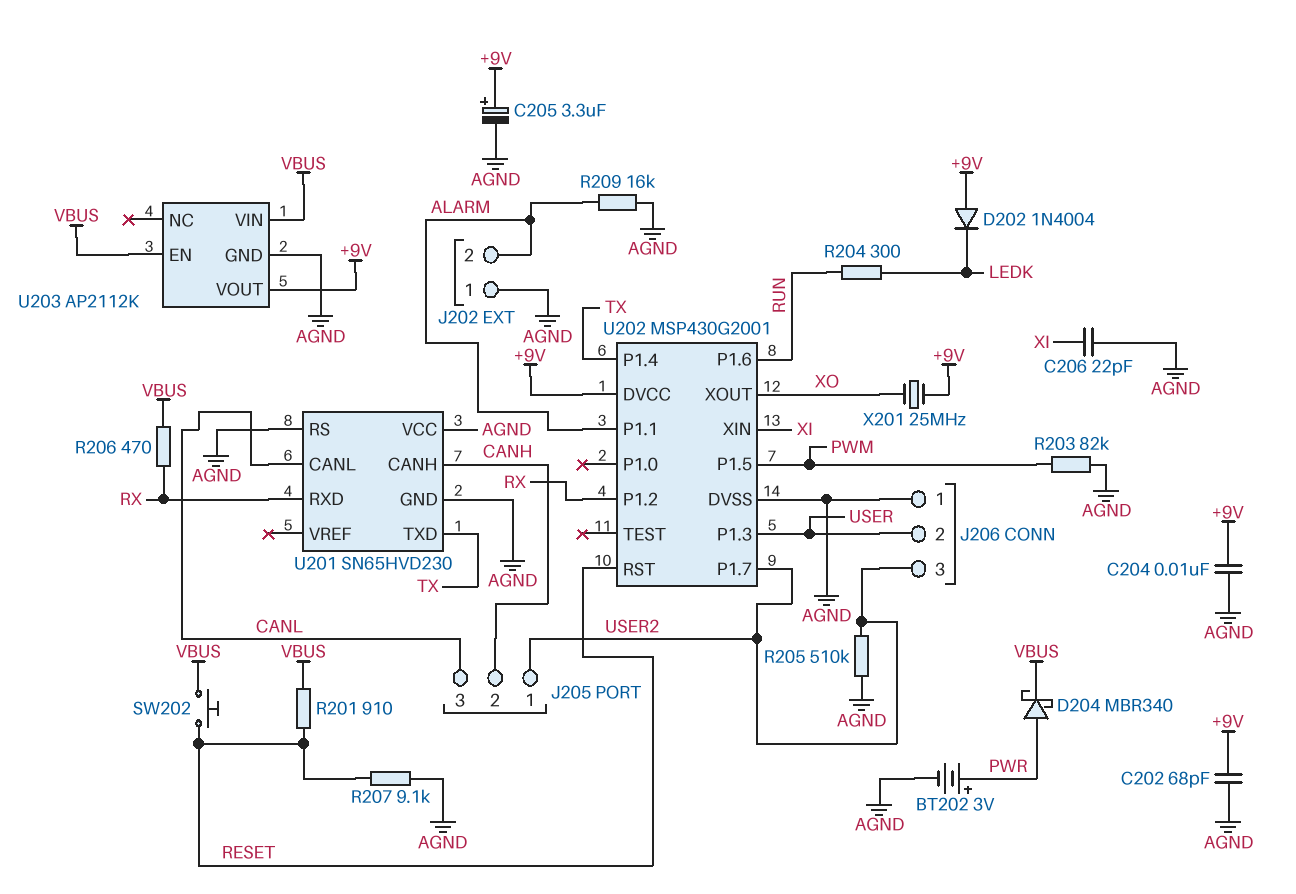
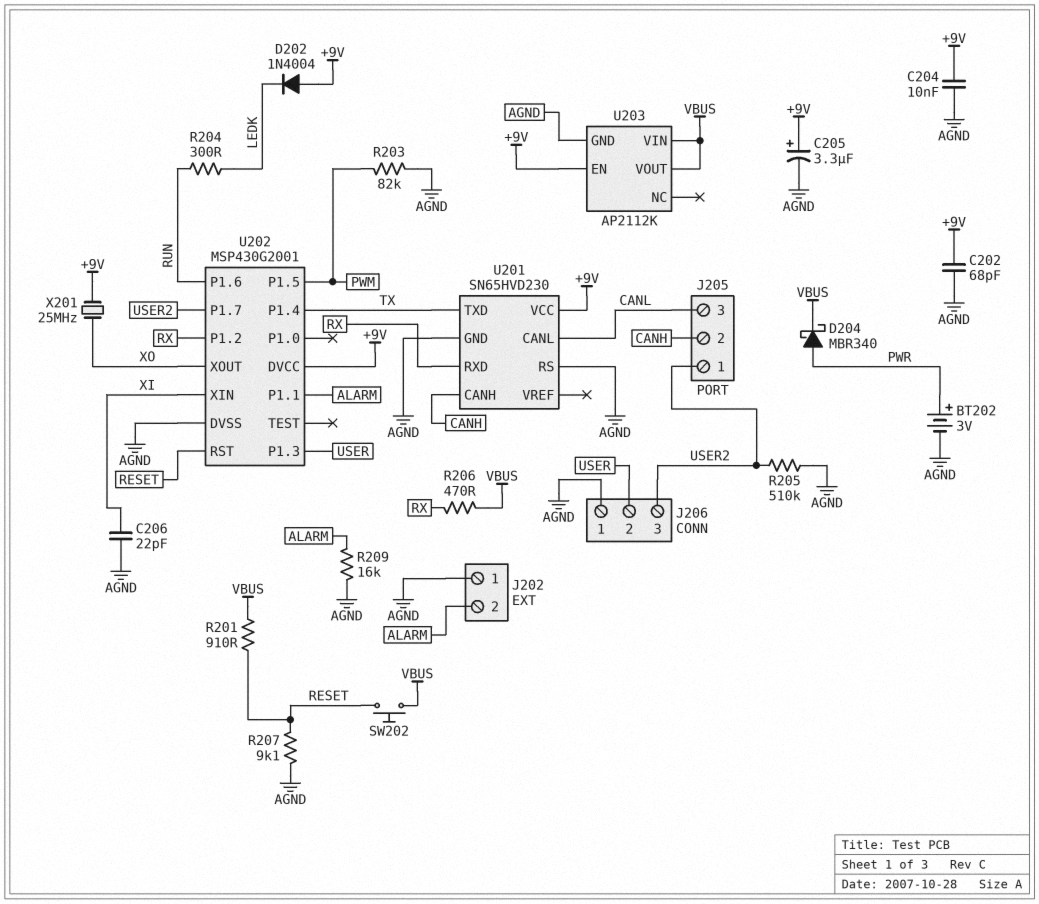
U201 pin VCC: AGND -> +9V
U203 pin EN: VBUS -> +9V
U203 pin VOUT: +9V -> VBUS

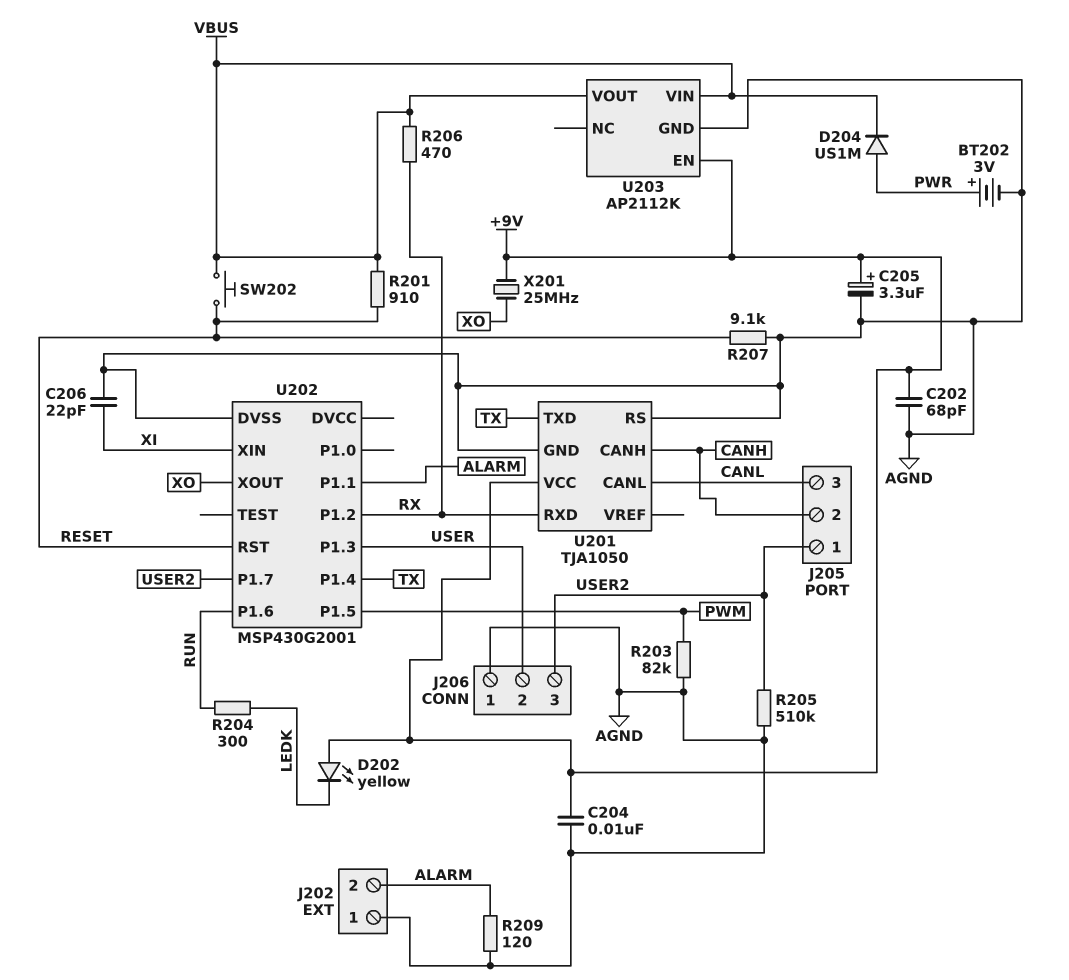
D202: diode 1N4004 (A +9V, K LEDK) -> LED yellow (A +9V, K LEDK)
D204: schottky MBR340 (A PWR, K VBUS) -> diode US1M (A PWR, K VBUS)
R209: 16k (AGND, ALARM) -> 120 (AGND, ALARM)
U201: SN65HVD230 -> TJA1050
U202 pin DVCC: +9V -> none

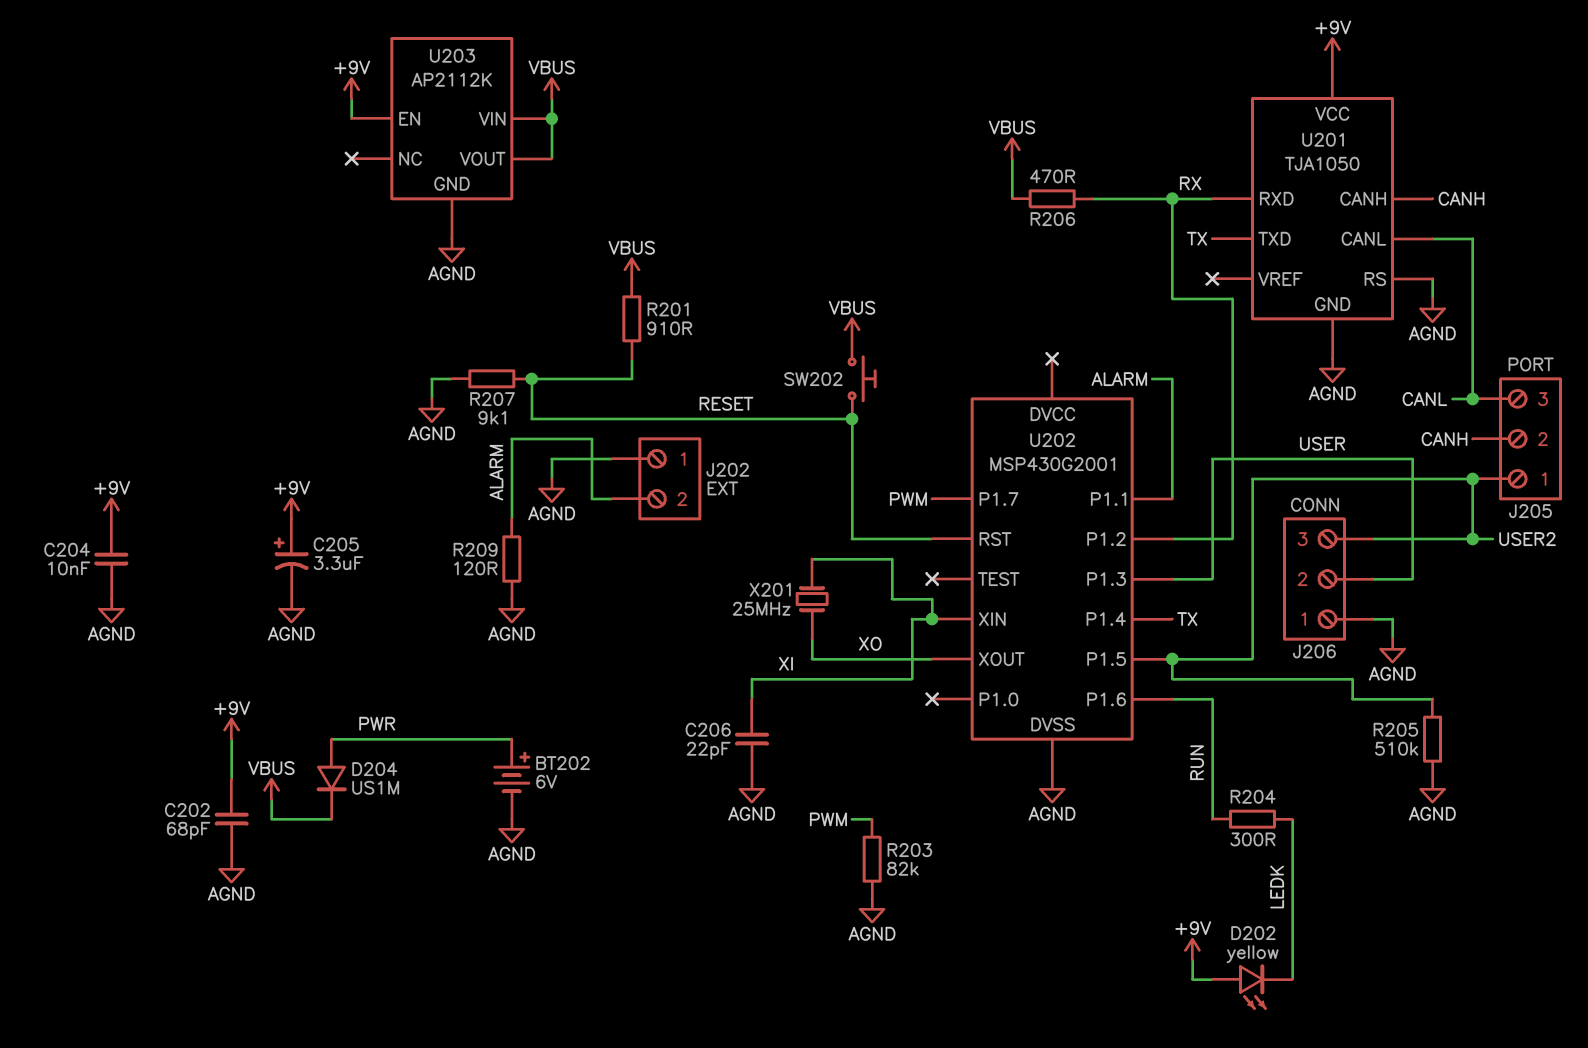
BT202: 3V (plus PWR, minus AGND) -> 6V (plus PWR, minus AGND)
U202 pin P1.5: PWM -> USER2
U202 pin P1.7: USER2 -> PWM
X201: 25MHz (+9V, XO) -> 25MHz (XI, XO)

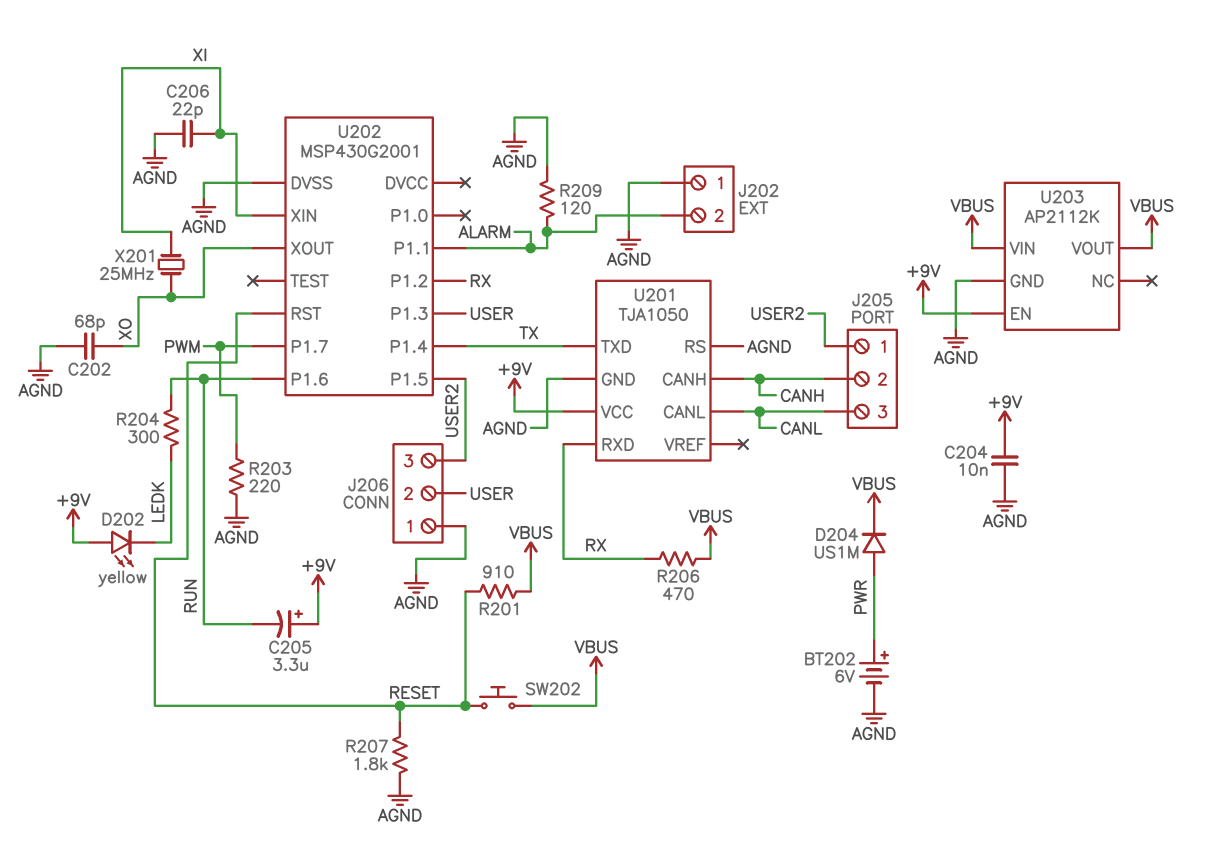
C202: 68pF (+9V, AGND) -> 68pF (AGND, XO)
C205: 3.3uF (plus +9V, minus AGND) -> 3.3uF (plus +9V, minus RUN)
R203: 82k (AGND, PWM) -> 220 (AGND, PWM)
R205: 510k (AGND, USER2) -> none
R207: 9.1k (AGND, RESET) -> 1.8k (AGND, RESET)

